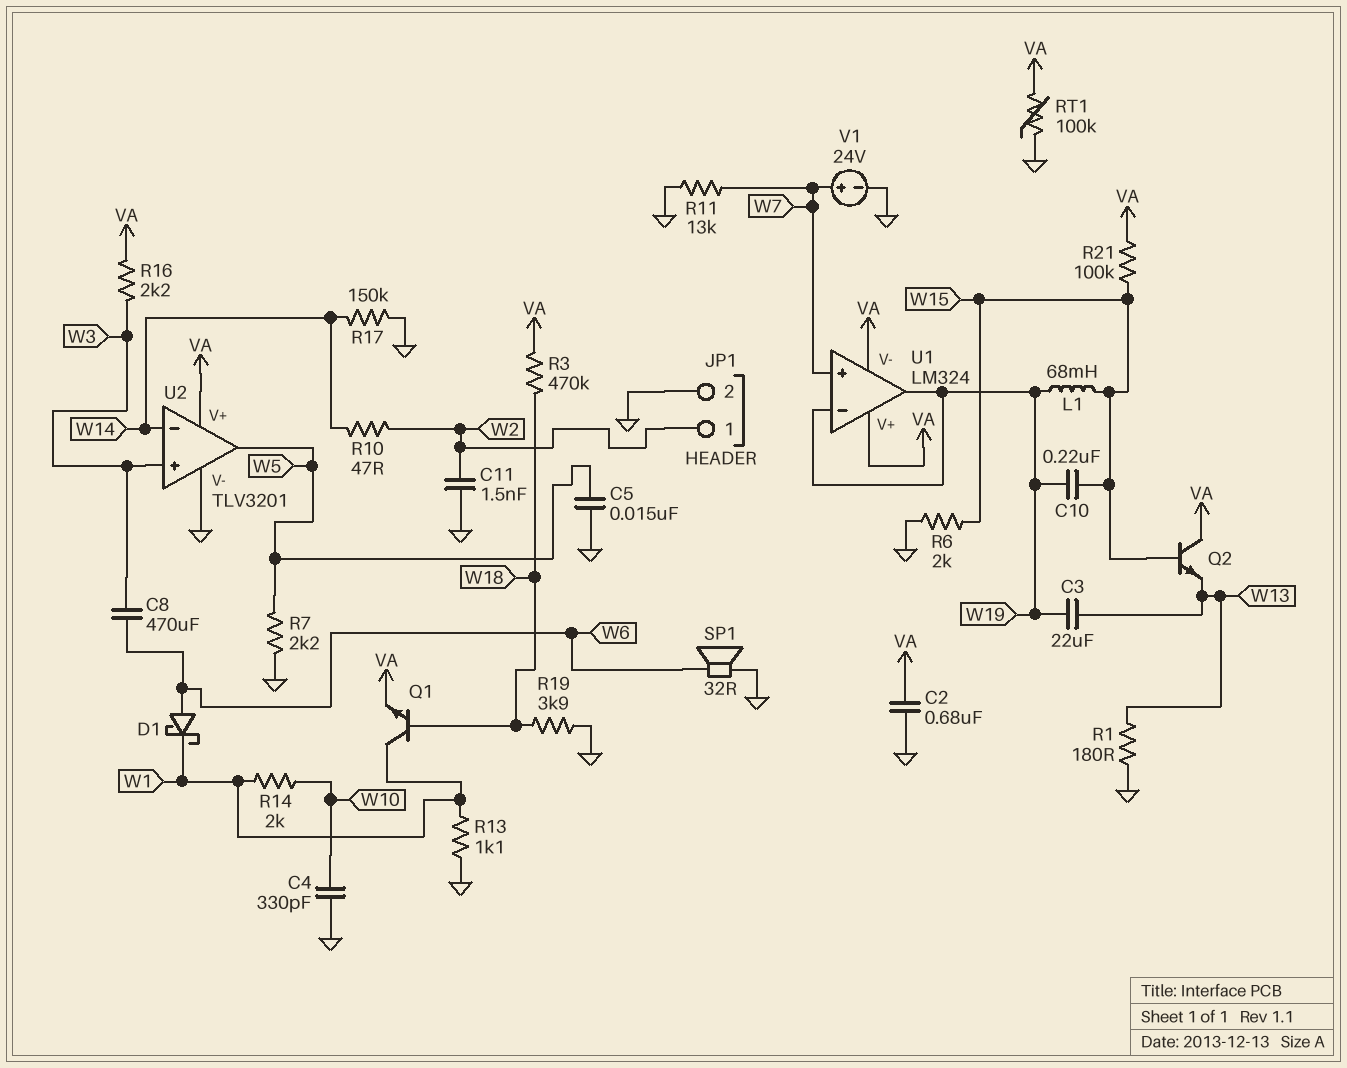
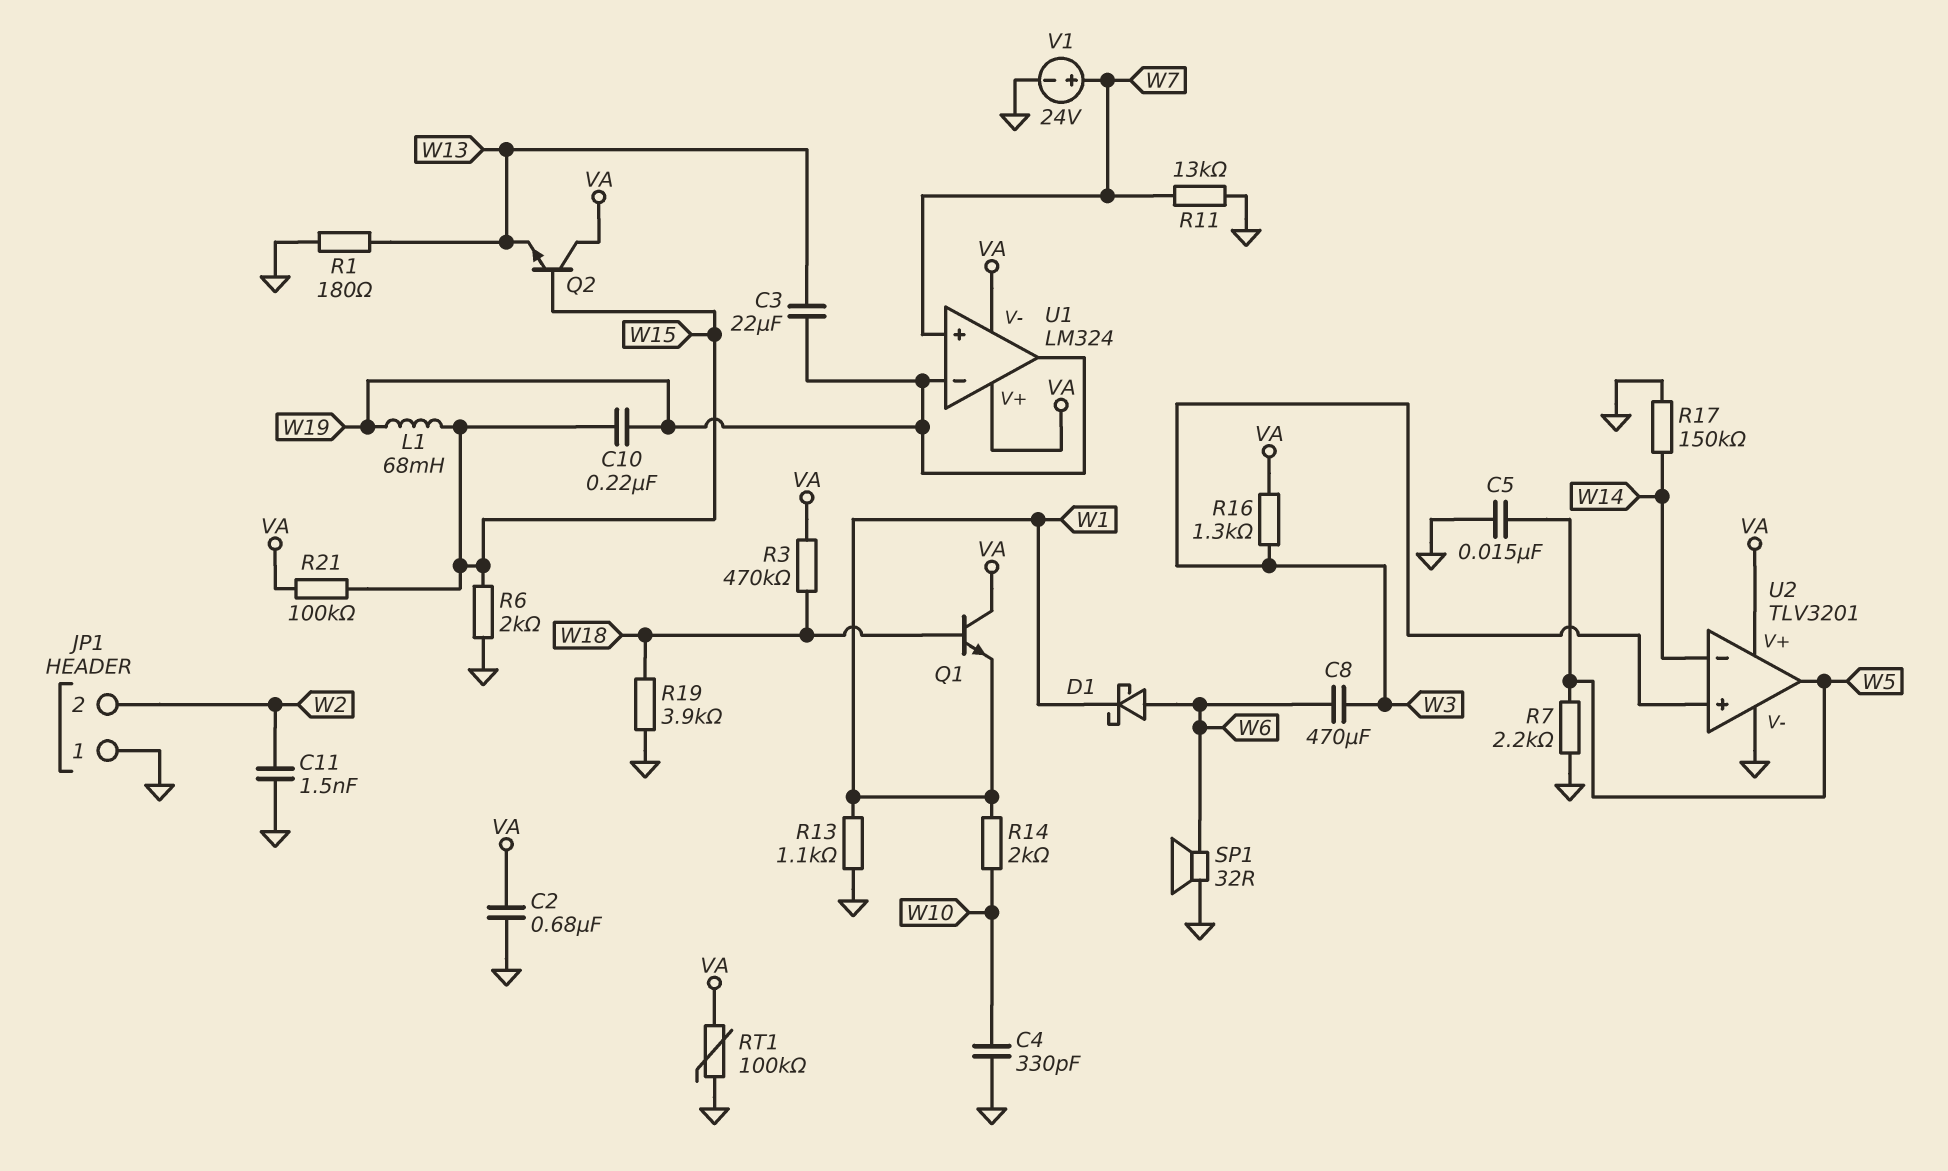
JP1 pin 1: W2 -> GND
JP1 pin 2: GND -> W2
Q1: NPN (B W18, C W1, E VA) -> NPN (B W18, C VA, E W1)
R10: 47 (W2, W14) -> none
R16: 2.2k (VA, W3) -> 1.3k (VA, W3)

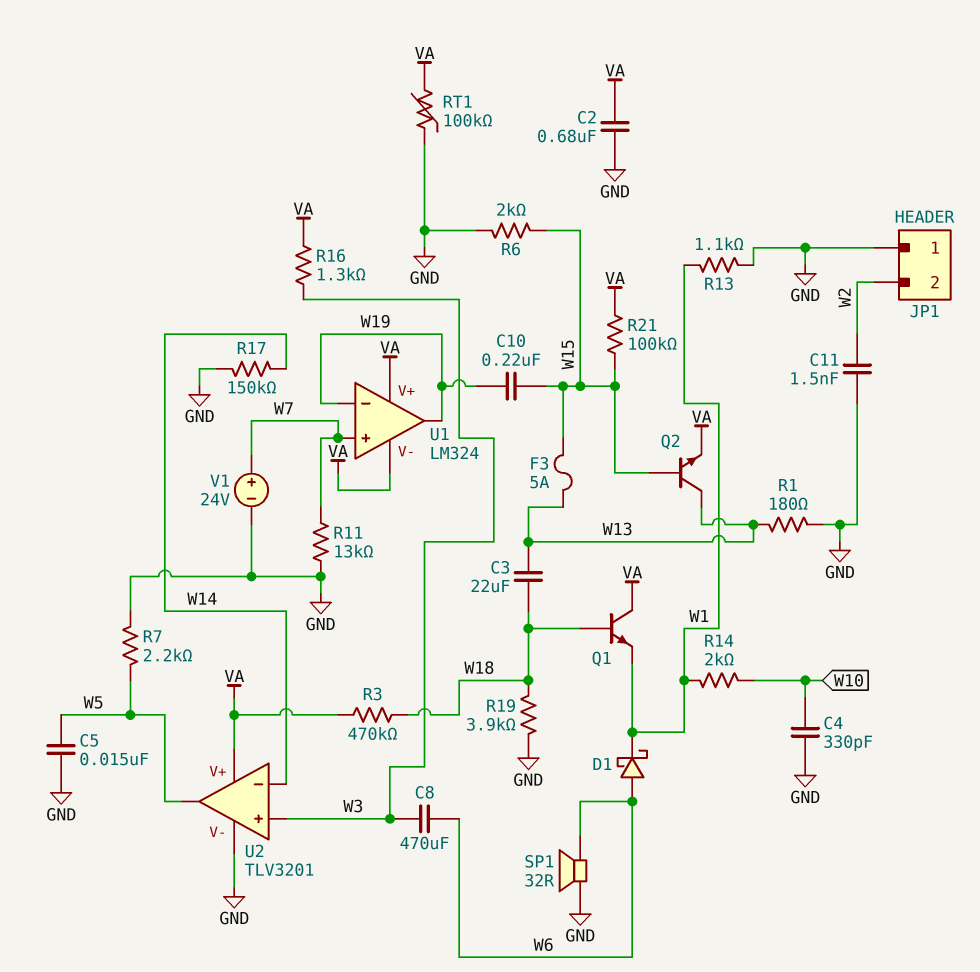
C3: 22uF (W13, W19) -> 22uF (W13, W18)
F3: none -> 5A (W13, W15)
L1: 68mH (W15, W19) -> none
Q2: NPN (B W15, C VA, E W13) -> NPN (B W15, C W13, E VA)

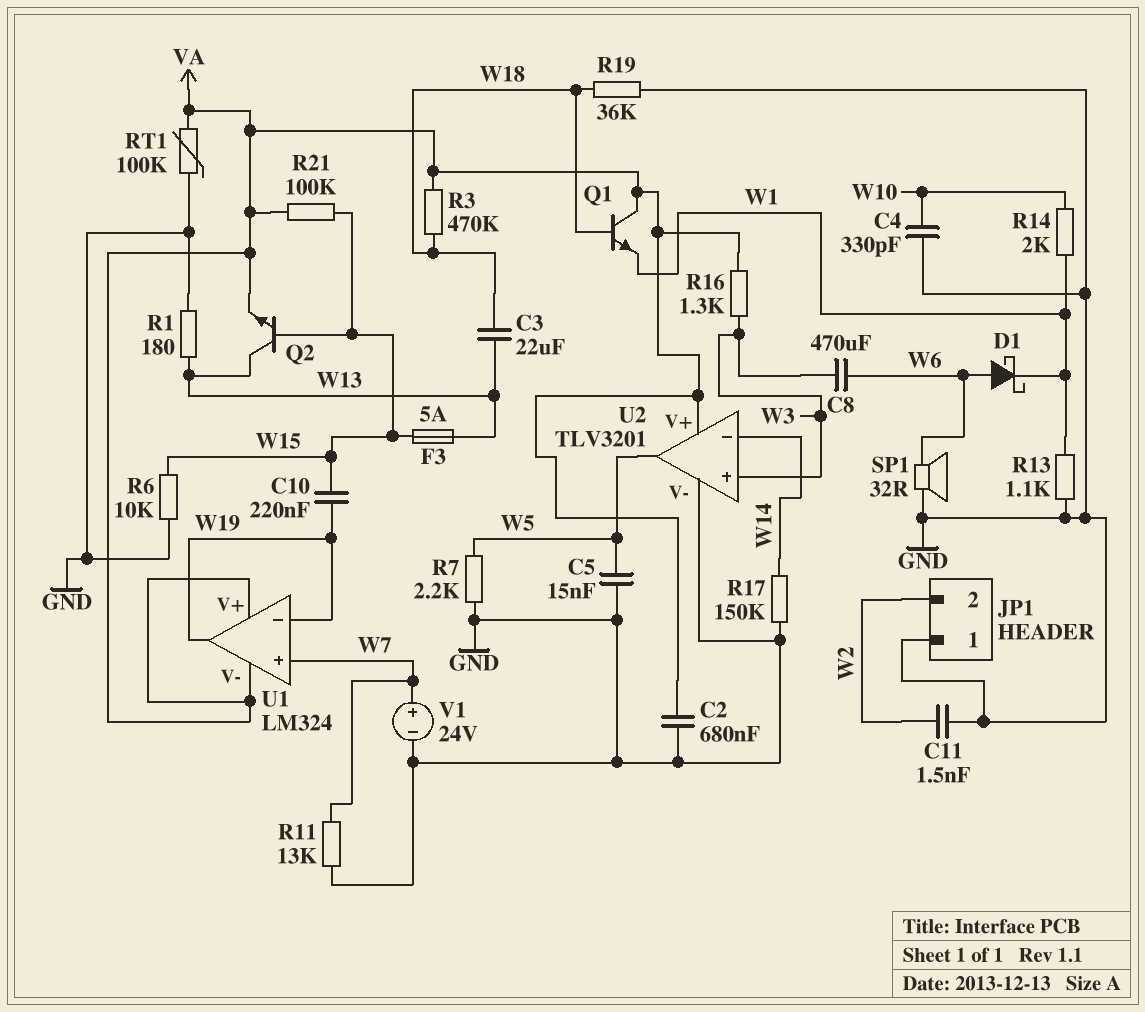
R6: 2k (GND, W15) -> 10k (GND, W15)
R19: 3.9k (GND, W18) -> 36k (GND, W18)

